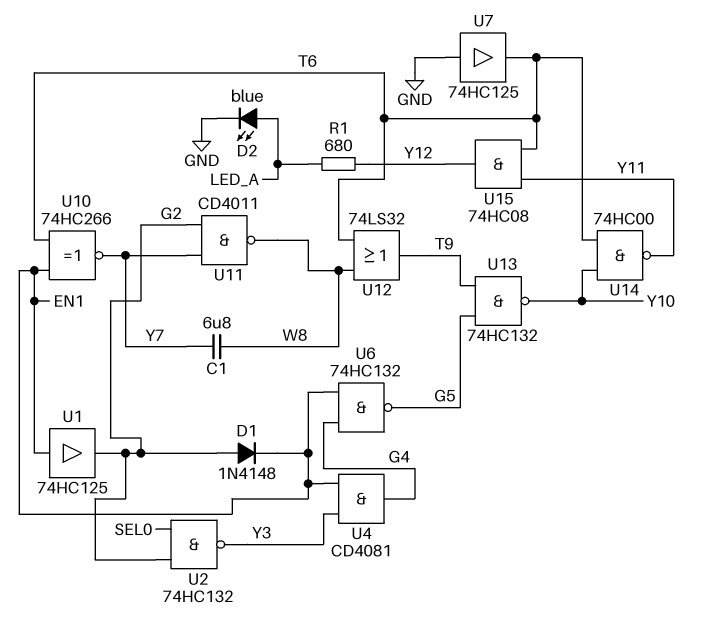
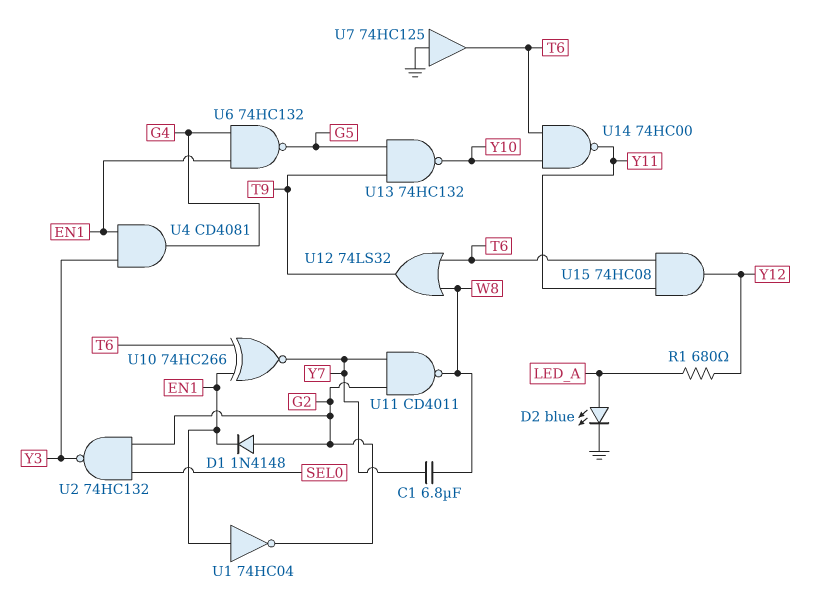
U1: buffer 74HC125 (in EN1, out G2) -> NOT 74HC04 (in EN1, out G2)

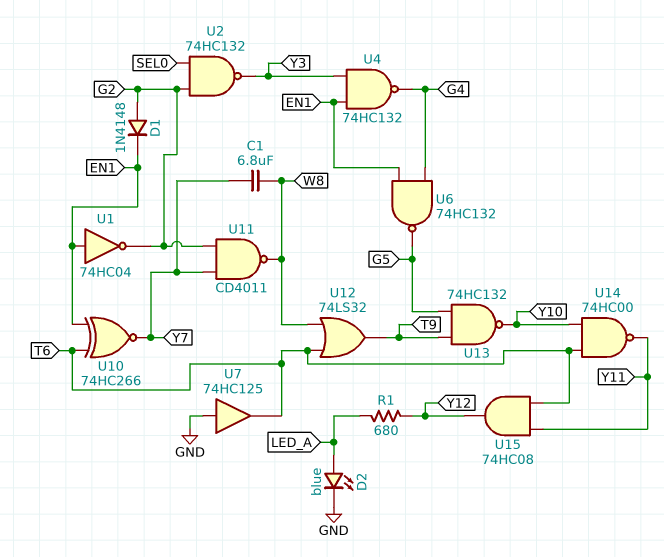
U4: AND CD4081 (in EN1, in Y3, out G4) -> NAND 74HC132 (in EN1, in Y3, out G4)

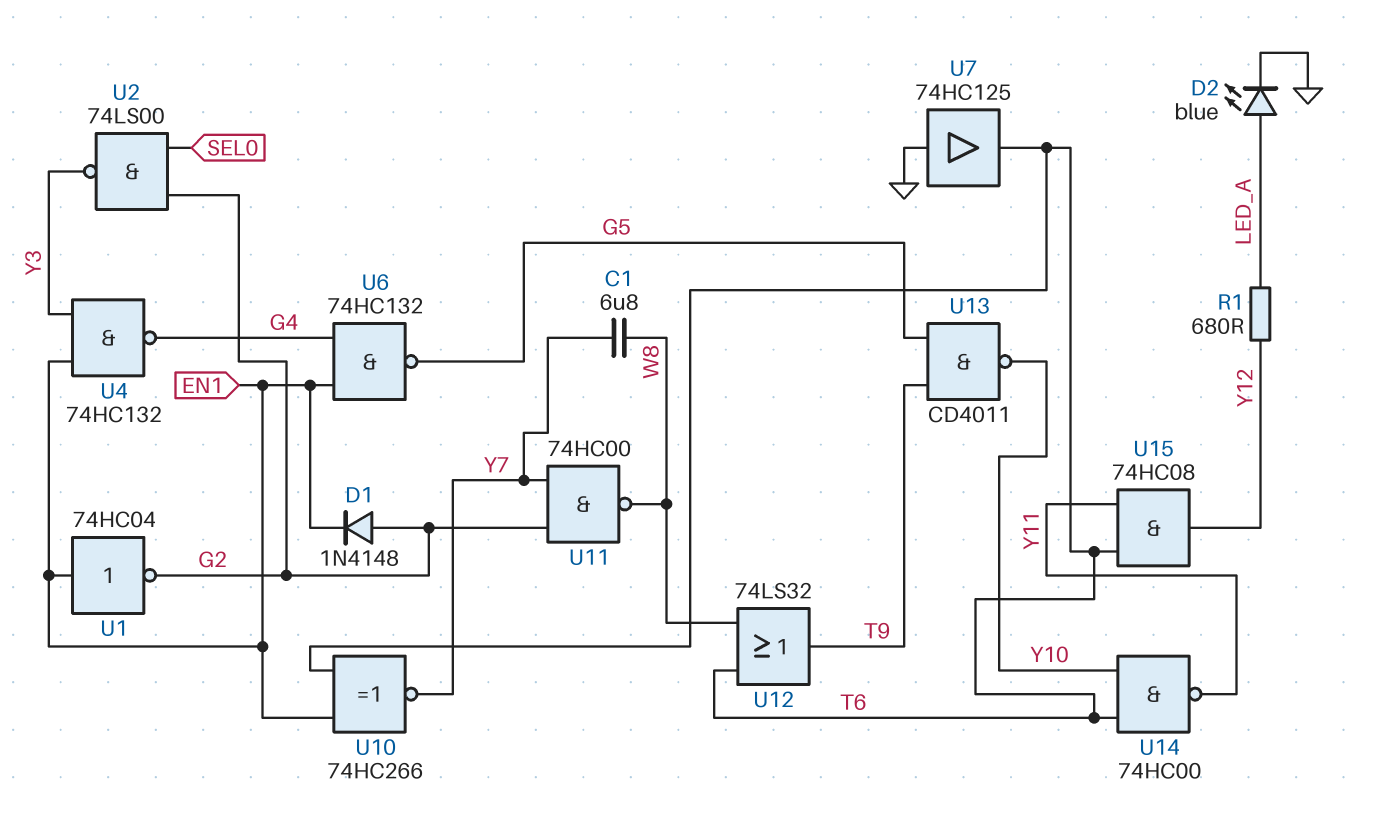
U2: NAND 74HC132 (in G2, in SEL0, out Y3) -> NAND 74LS00 (in G2, in SEL0, out Y3)
U11: NAND CD4011 (in G2, in Y7, out W8) -> NAND 74HC00 (in G2, in Y7, out W8)
U13: NAND 74HC132 (in G5, in T9, out Y10) -> NAND CD4011 (in G5, in T9, out Y10)

